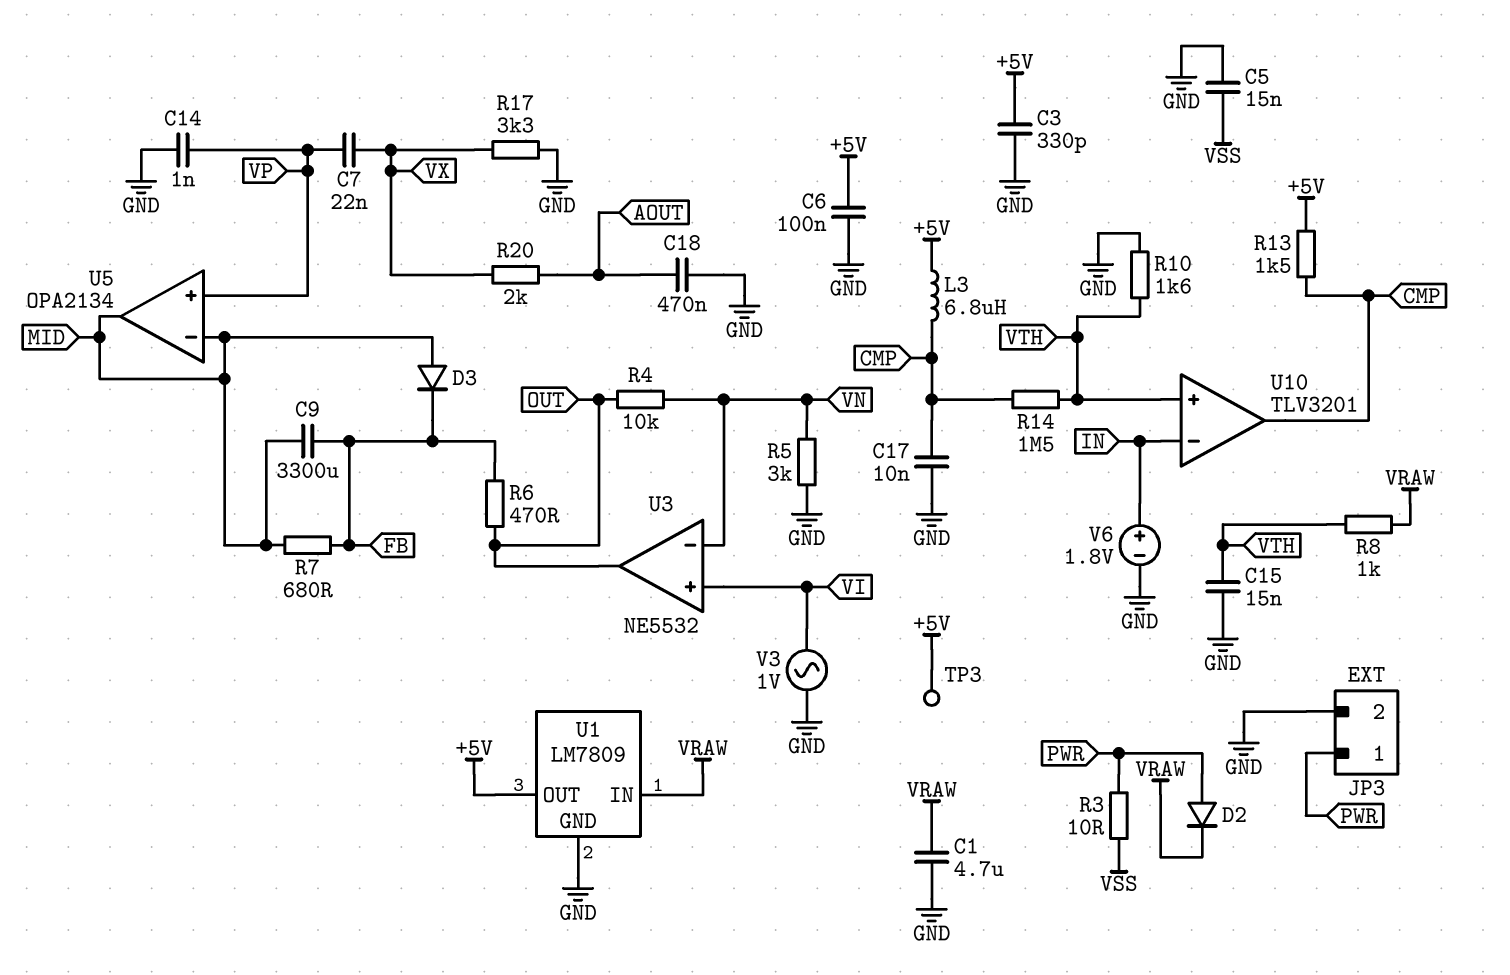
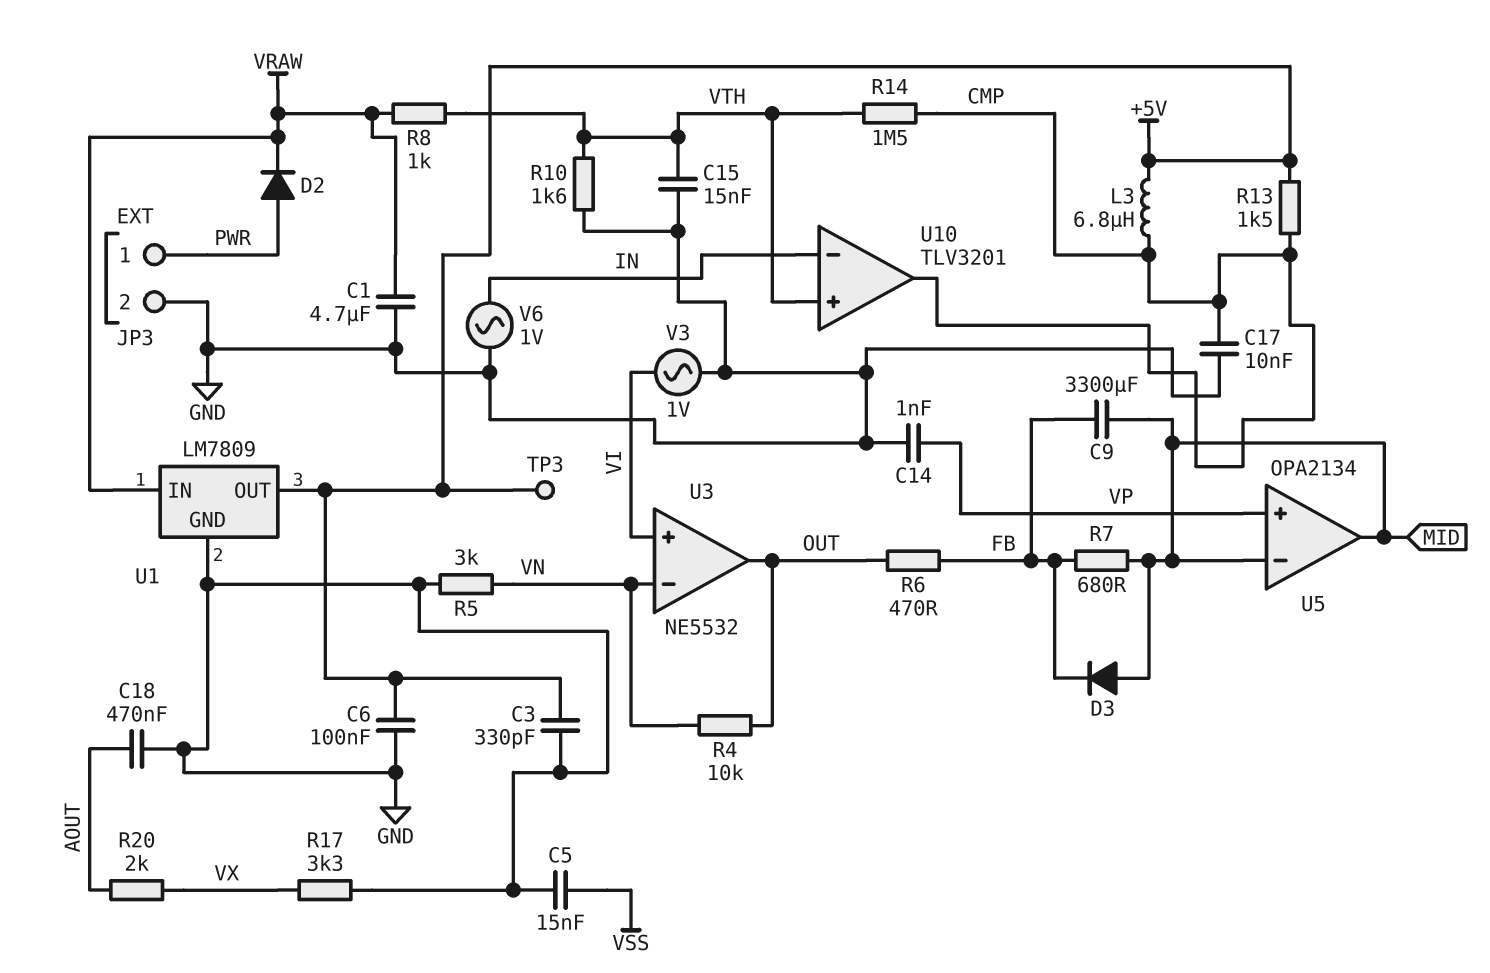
C7: 22nF (VP, VX) -> none
R3: 10 (PWR, VSS) -> none
V6: 1.8V (plus IN, minus GND) -> AC 1V (GND, IN)

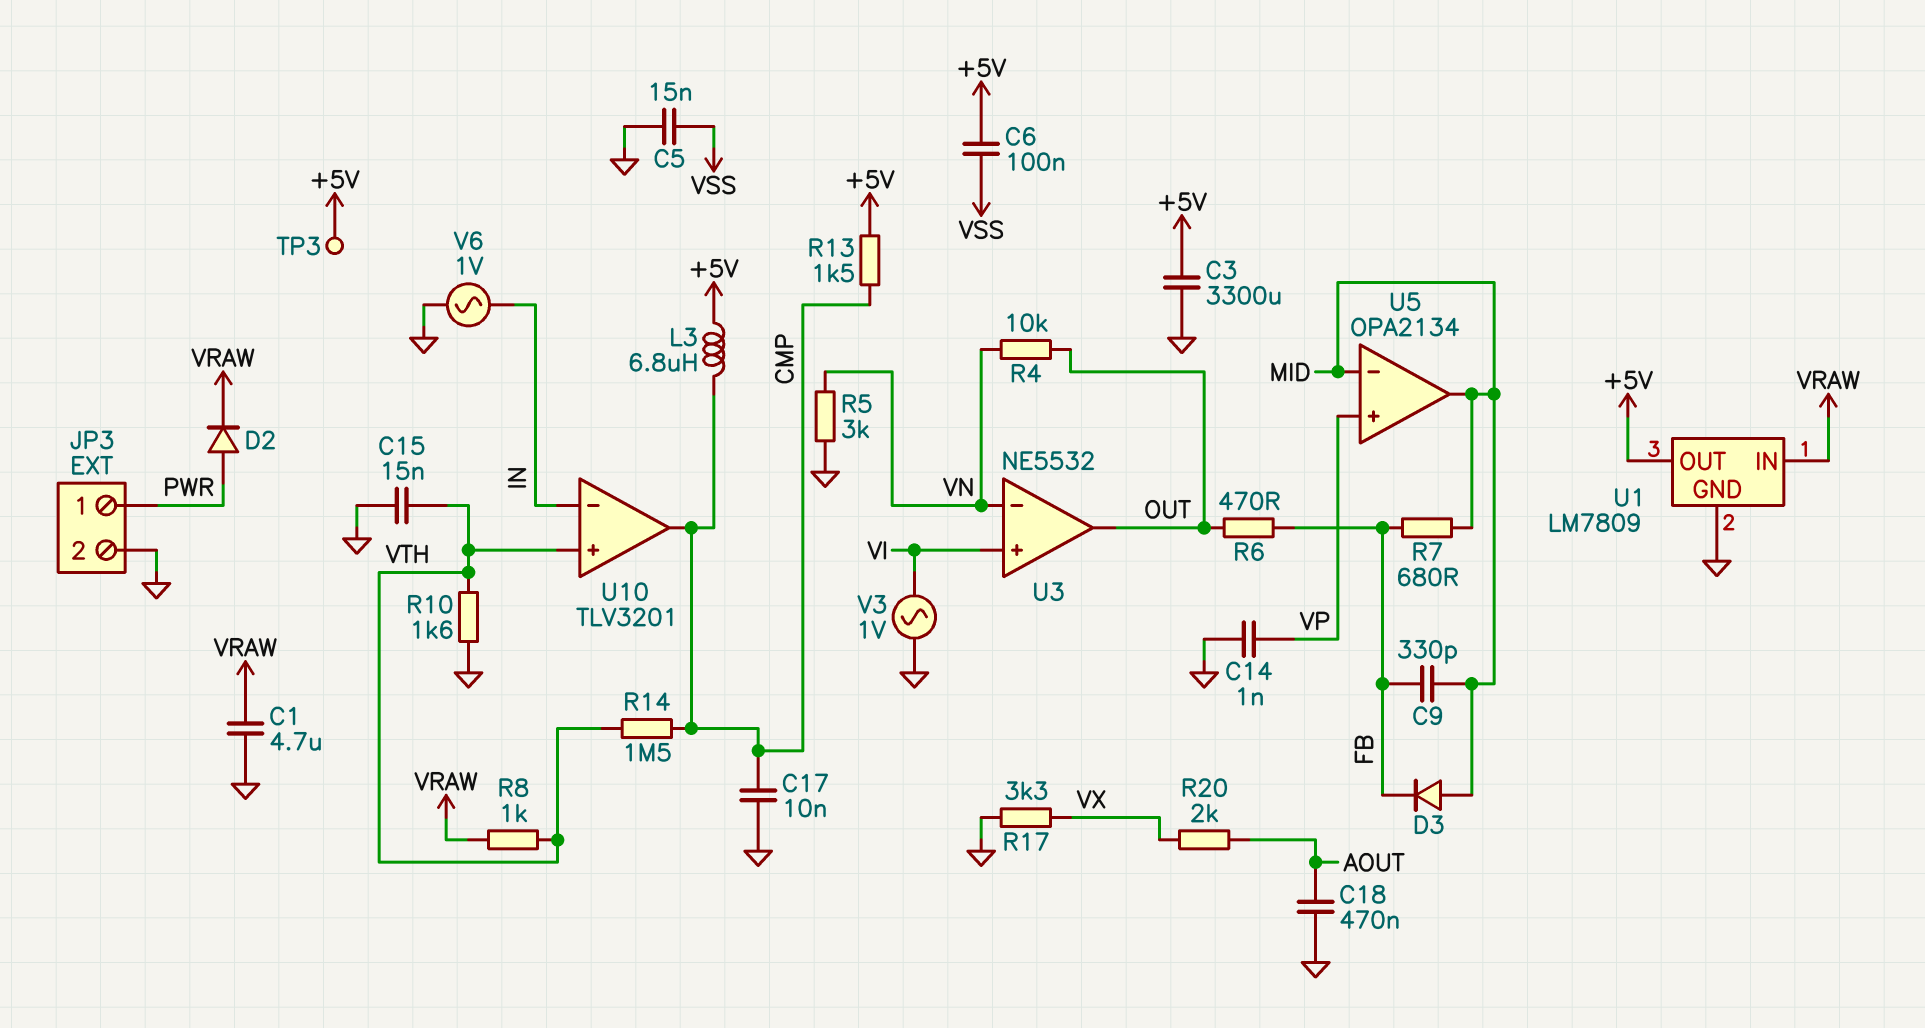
C3: 330pF (+5V, GND) -> 3300uF (+5V, GND)
C6: 100nF (+5V, GND) -> 100nF (+5V, VSS)
C9: 3300uF (FB, MID) -> 330pF (FB, MID)

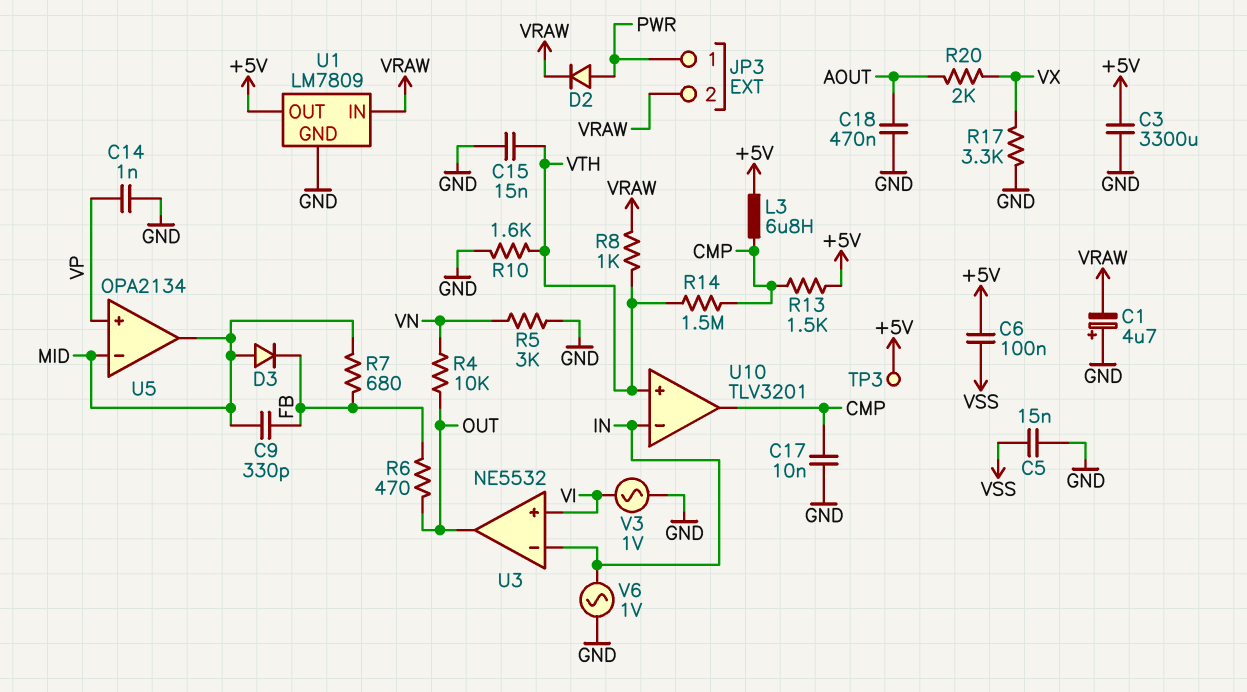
C1: 4.7uF (GND, VRAW) -> 4.7uF (plus GND, minus VRAW)
JP3 pin 2: GND -> VRAW
U3 pin in-: VN -> IN

